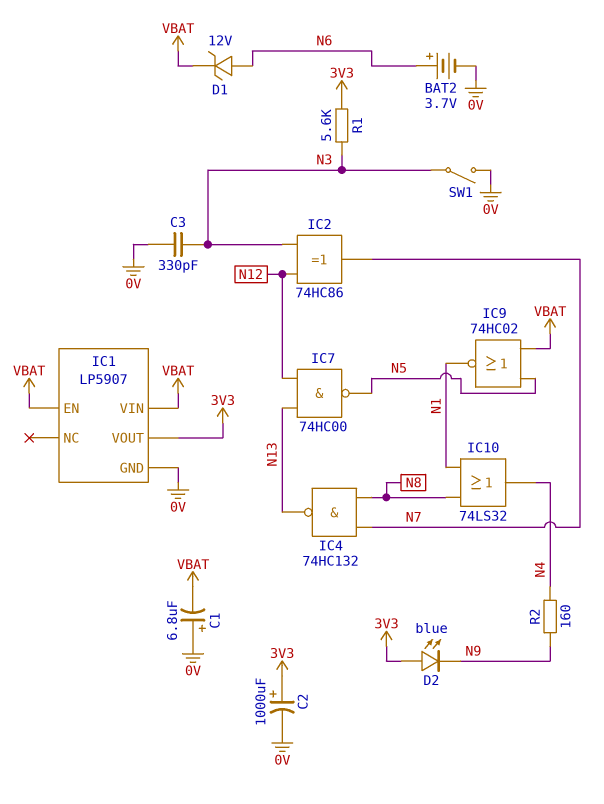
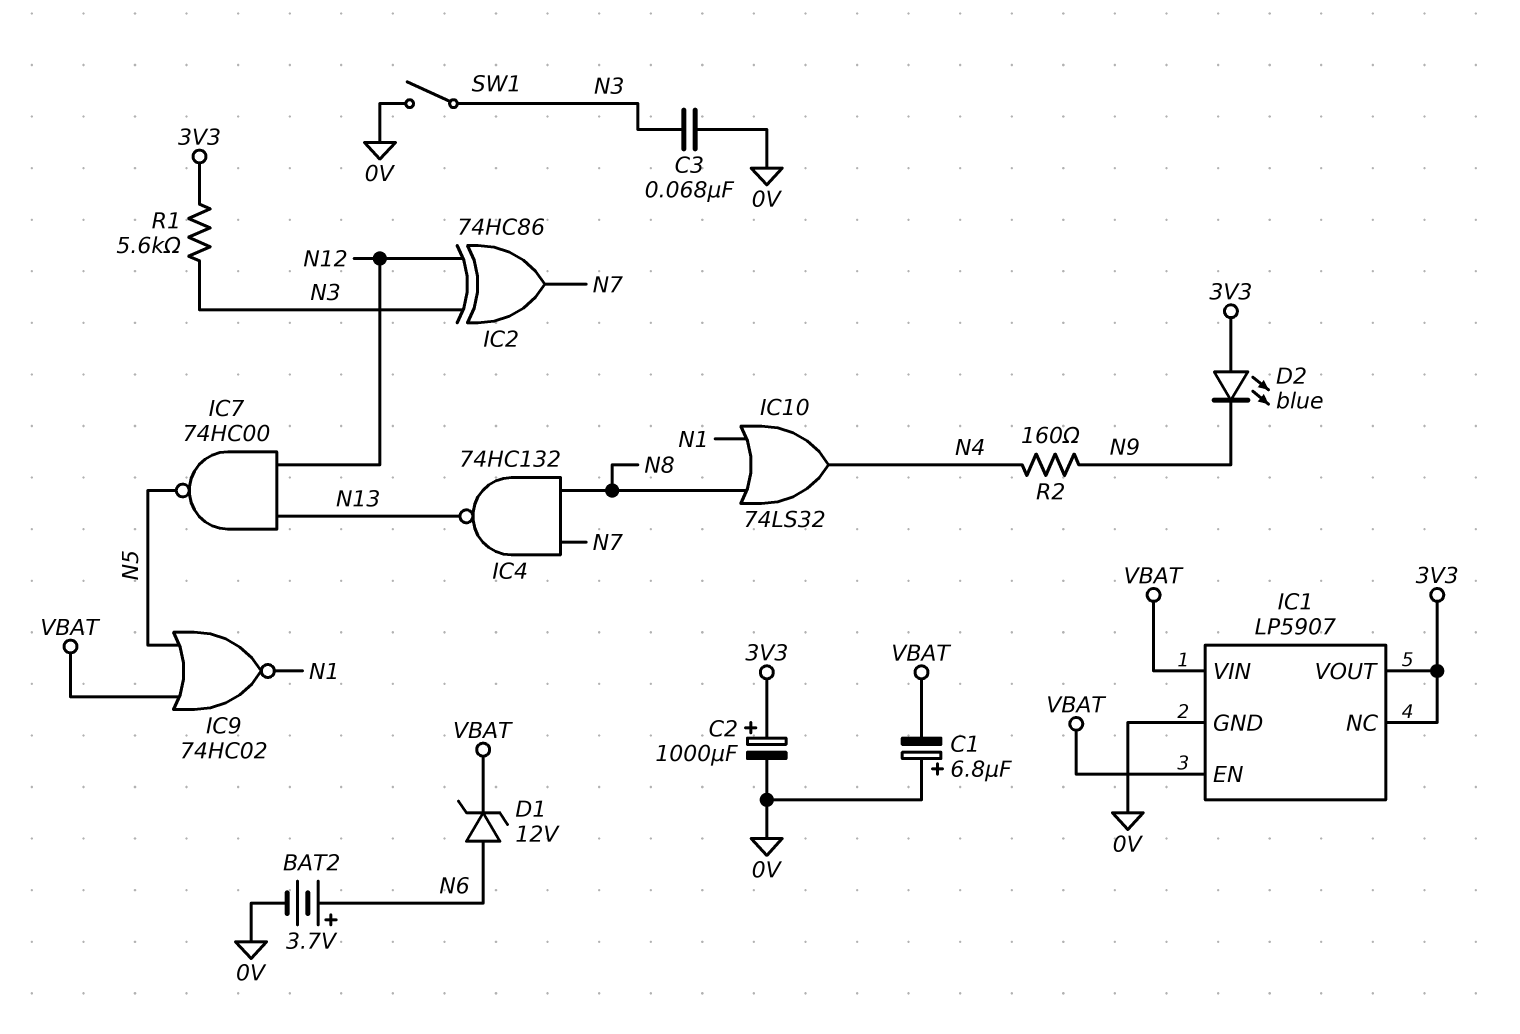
C3: 330pF (0V, N3) -> 68nF (0V, N3)
IC1 pin NC: none -> 3V3

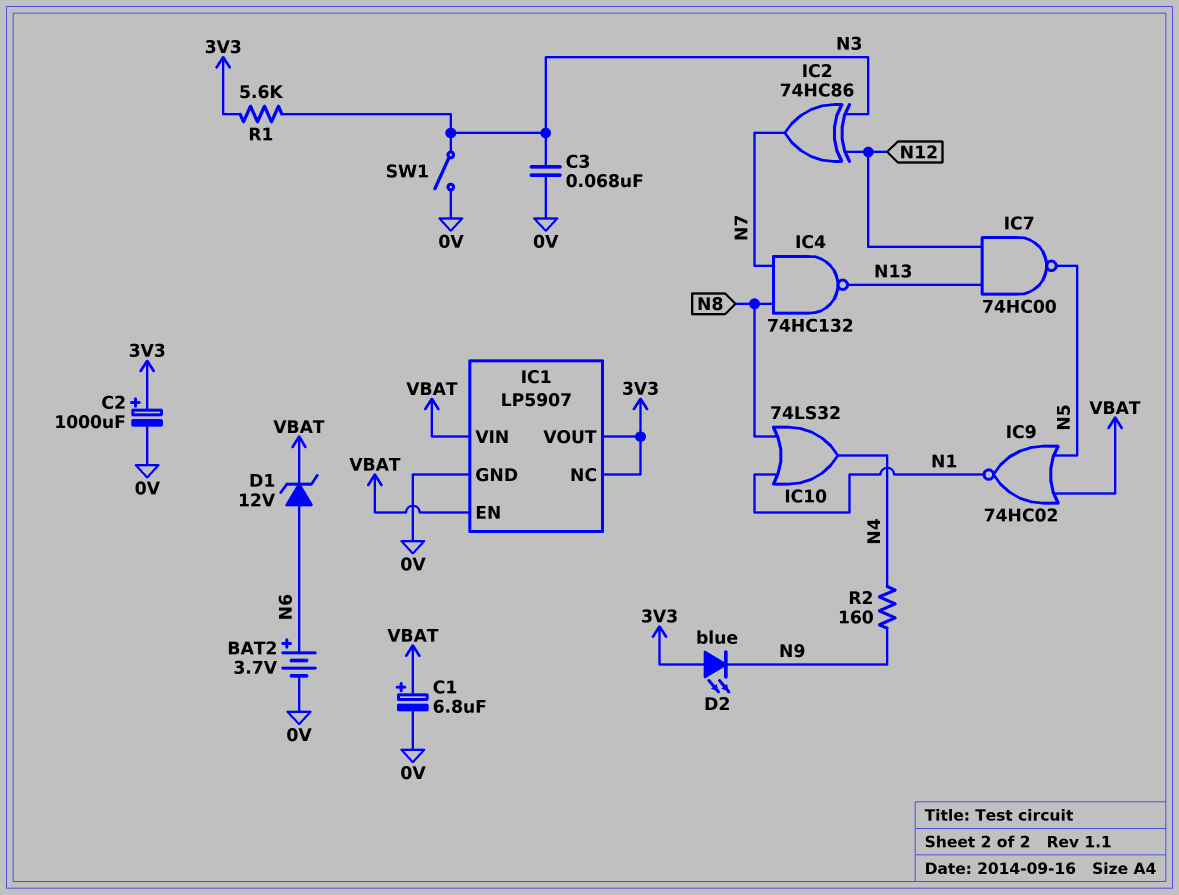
C1: 6.8uF (plus 0V, minus VBAT) -> 6.8uF (plus VBAT, minus 0V)

